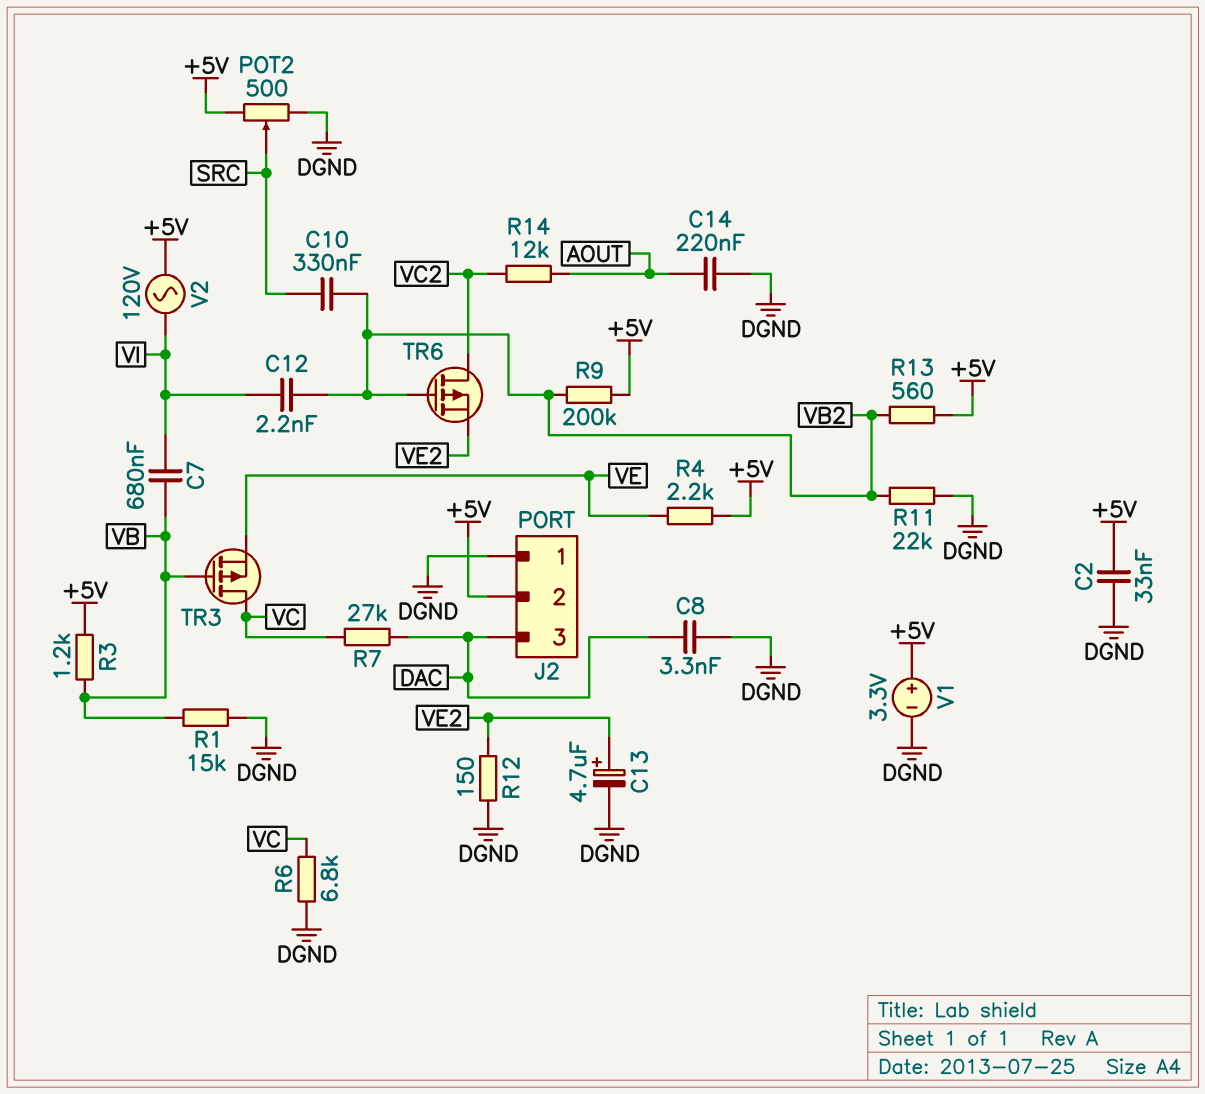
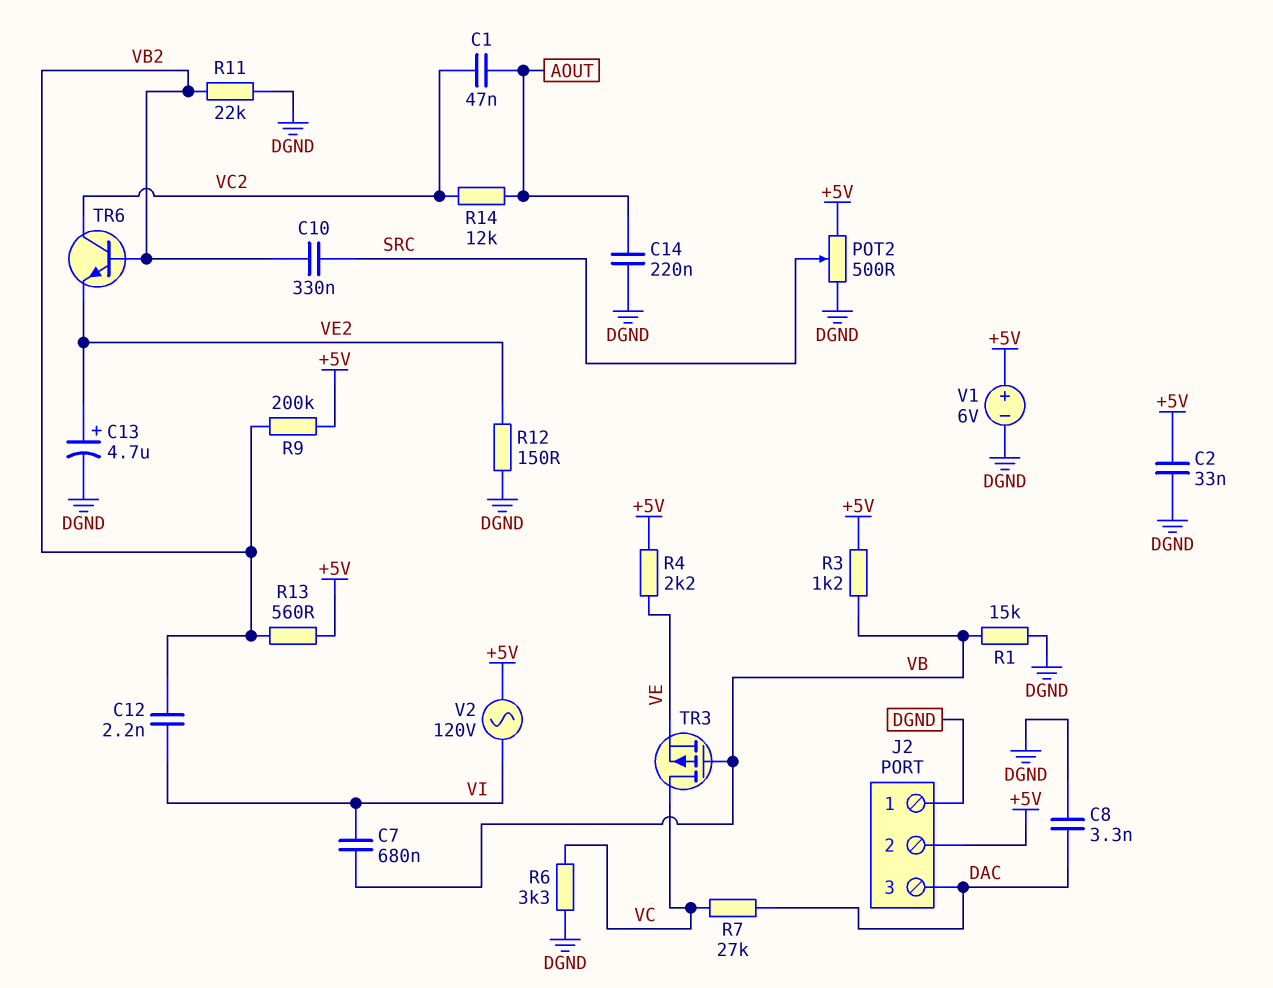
C1: none -> 47nF (AOUT, VC2)
R6: 6.8k (DGND, VC) -> 3.3k (DGND, VC)
TR6: PMOS (G VB2, D VC2, S VE2) -> NPN (B VB2, C VC2, E VE2)
V1: 3.3V (plus +5V, minus DGND) -> 6V (plus +5V, minus DGND)

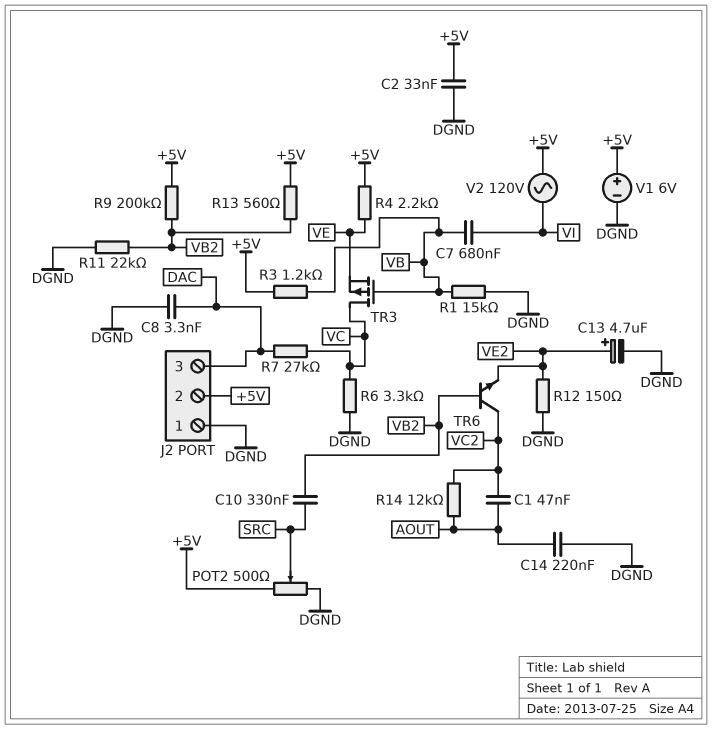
C12: 2.2nF (VB2, VI) -> none

